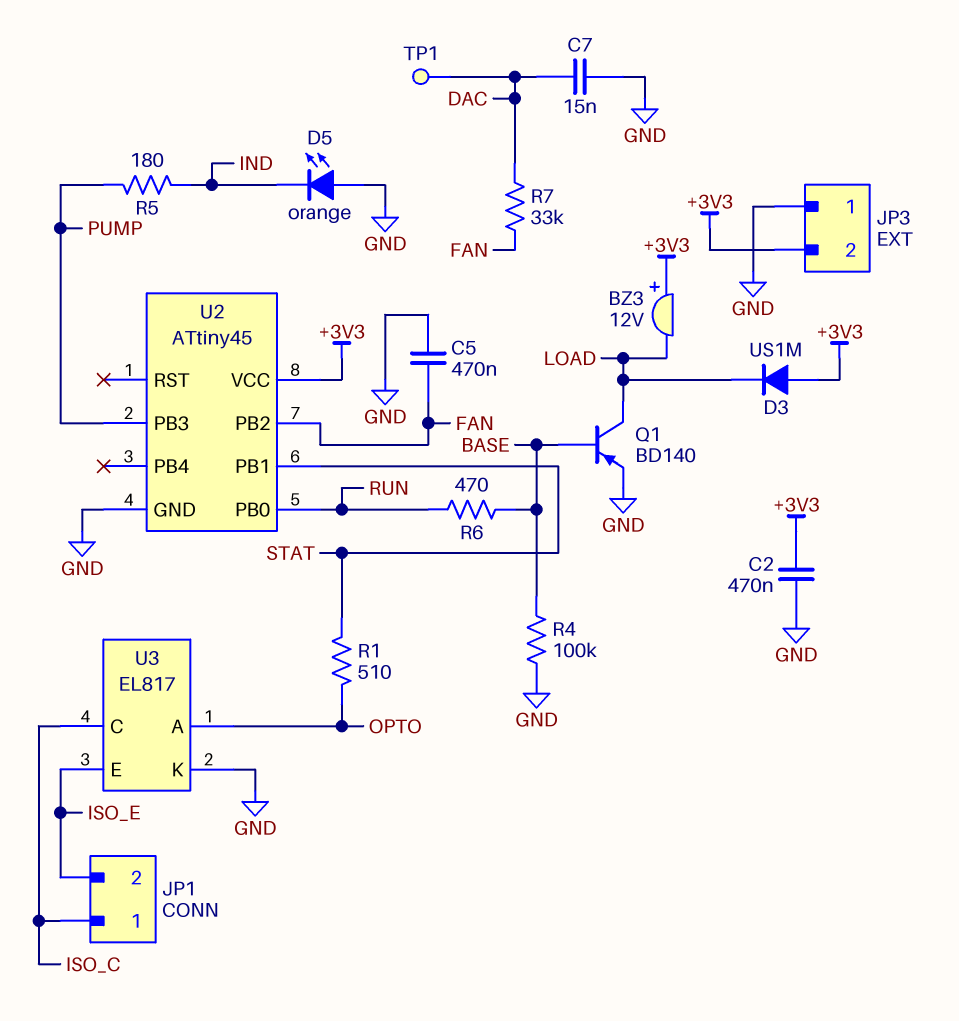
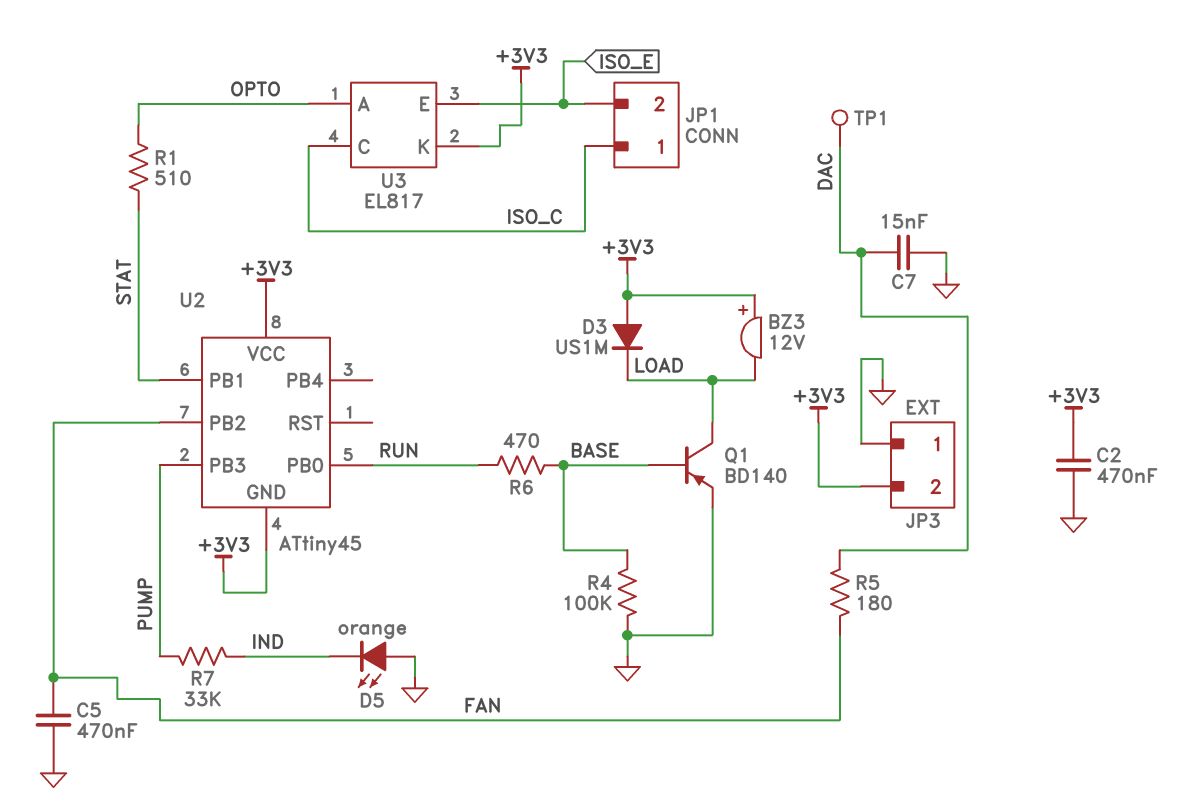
R5: 180 (IND, PUMP) -> 180 (DAC, FAN)
R7: 33k (DAC, FAN) -> 33k (IND, PUMP)
U2 pin GND: GND -> +3V3
U3 pin K: GND -> +3V3

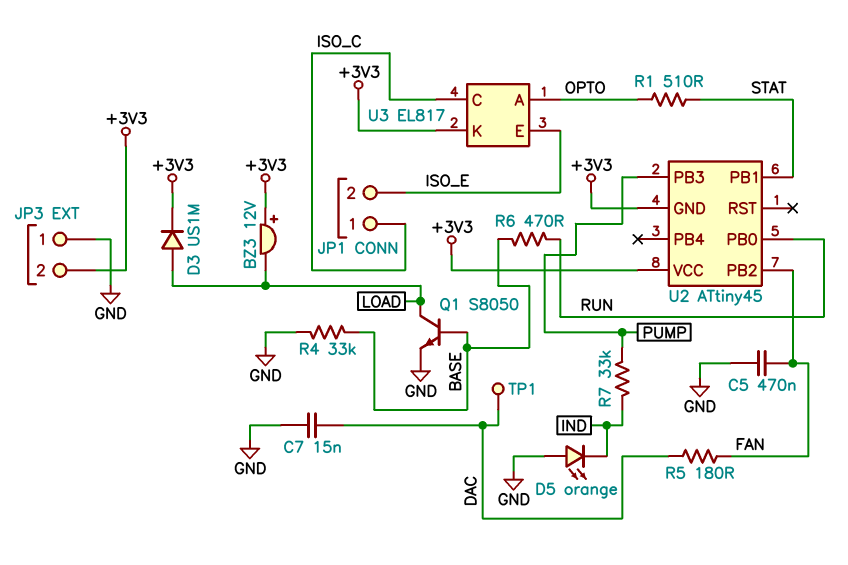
C2: 470nF (+3V3, GND) -> none
D3: diode US1M (A +3V3, K LOAD) -> diode US1M (A LOAD, K +3V3)
Q1: PNP BD140 (B BASE, C LOAD, E GND) -> NPN S8050 (B BASE, C LOAD, E GND)
R4: 100k (BASE, GND) -> 33k (BASE, GND)

